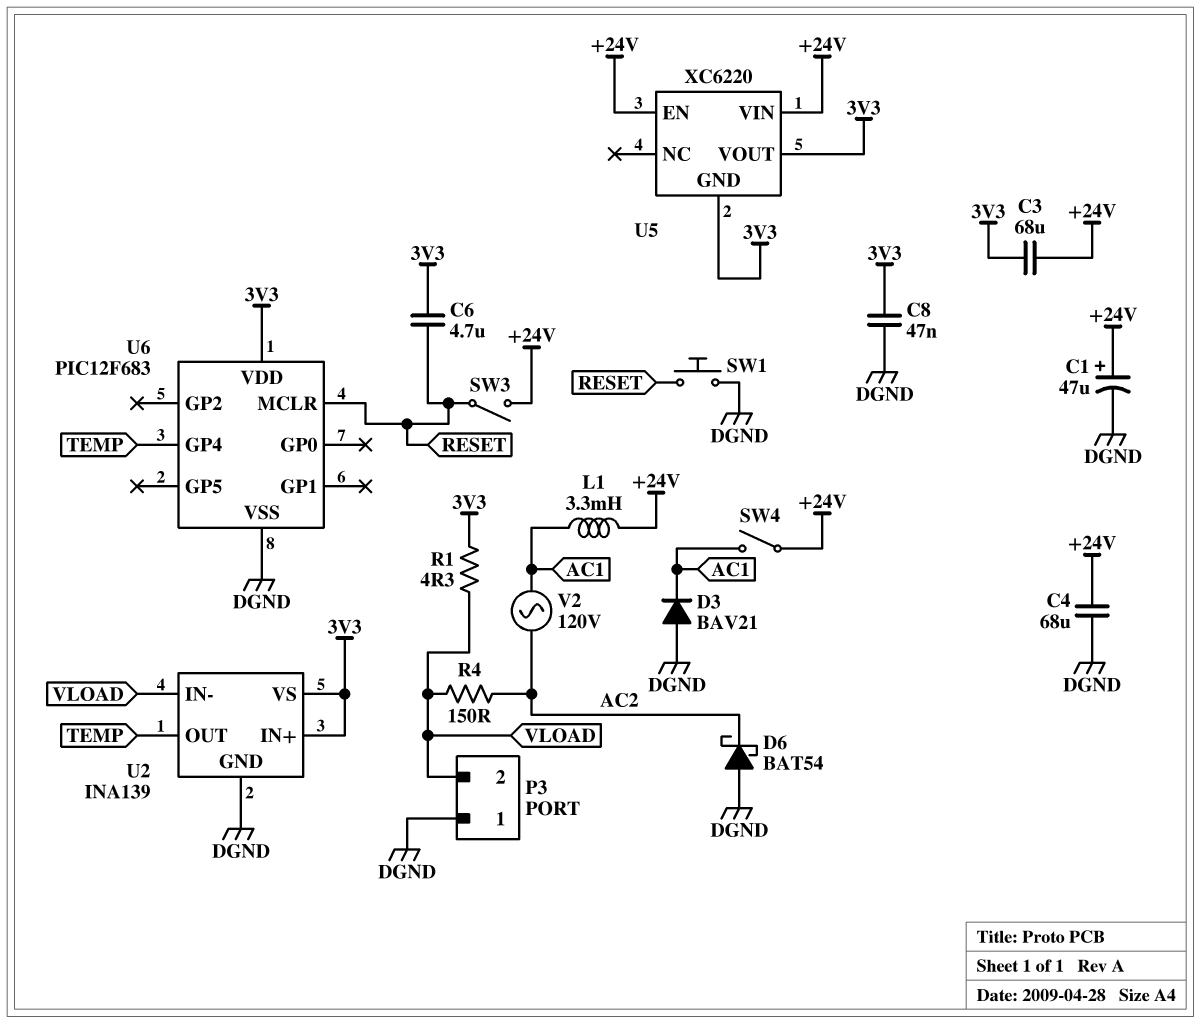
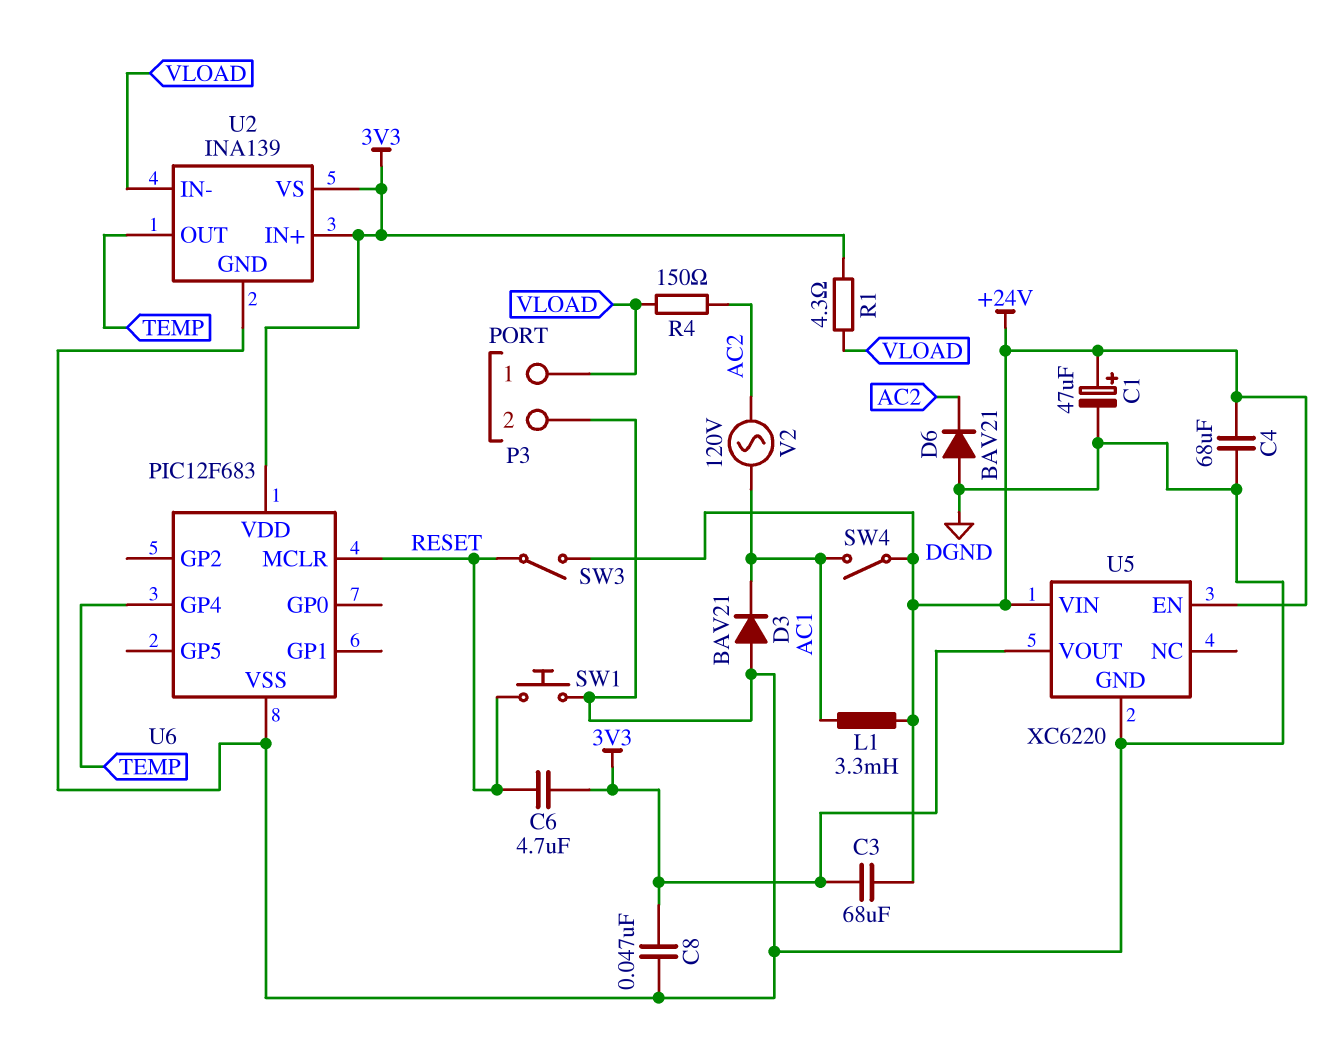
D6: schottky BAT54 (A DGND, K AC2) -> diode BAV21 (A DGND, K AC2)
P3 pin 1: DGND -> VLOAD
P3 pin 2: VLOAD -> DGND
U5 pin GND: 3V3 -> DGND

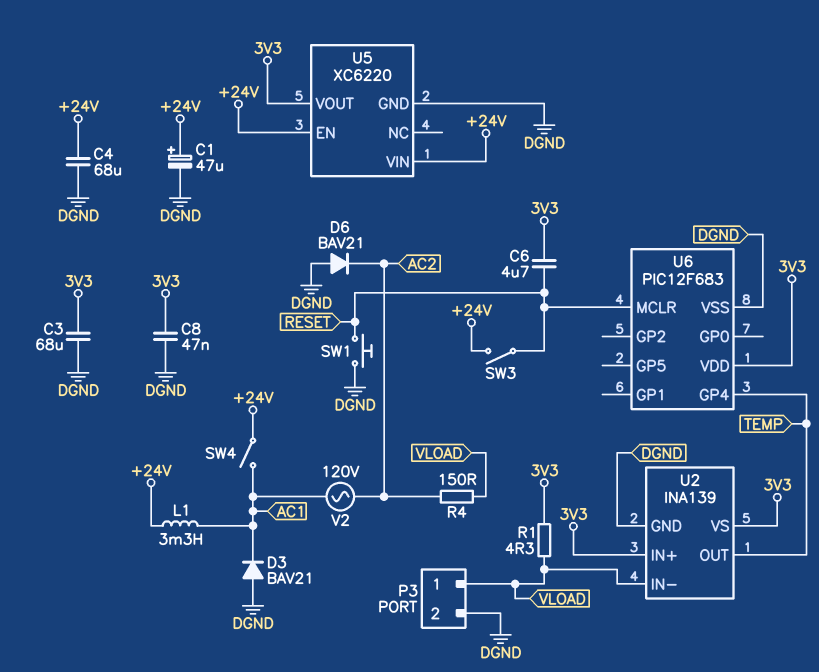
C3: 68uF (+24V, 3V3) -> 68uF (3V3, DGND)

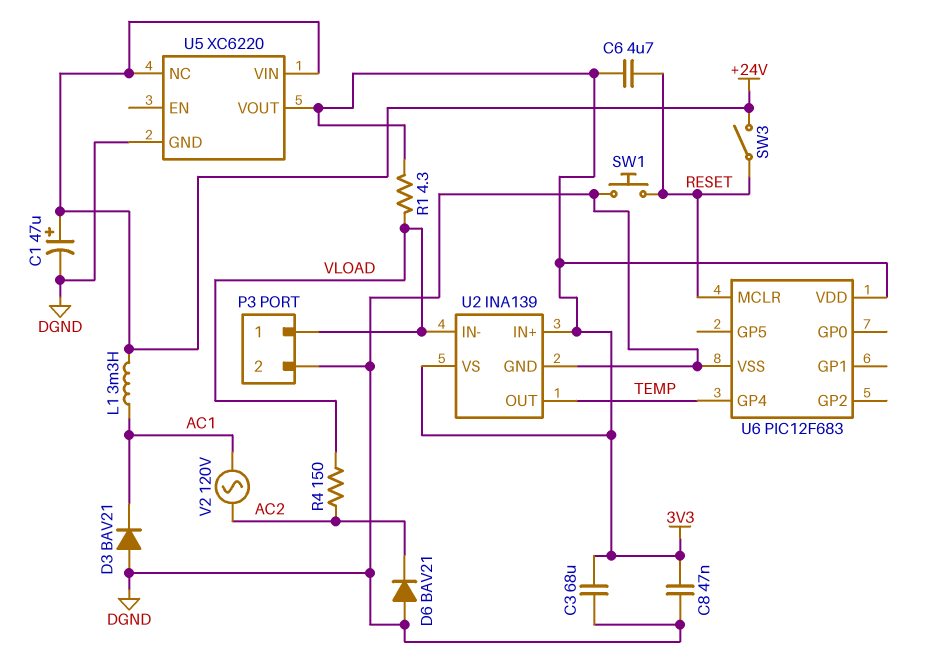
C4: 68uF (+24V, DGND) -> none
SW4: switch (+24V, AC1) -> none
U5 pin EN: +24V -> none
U5 pin NC: none -> +24V

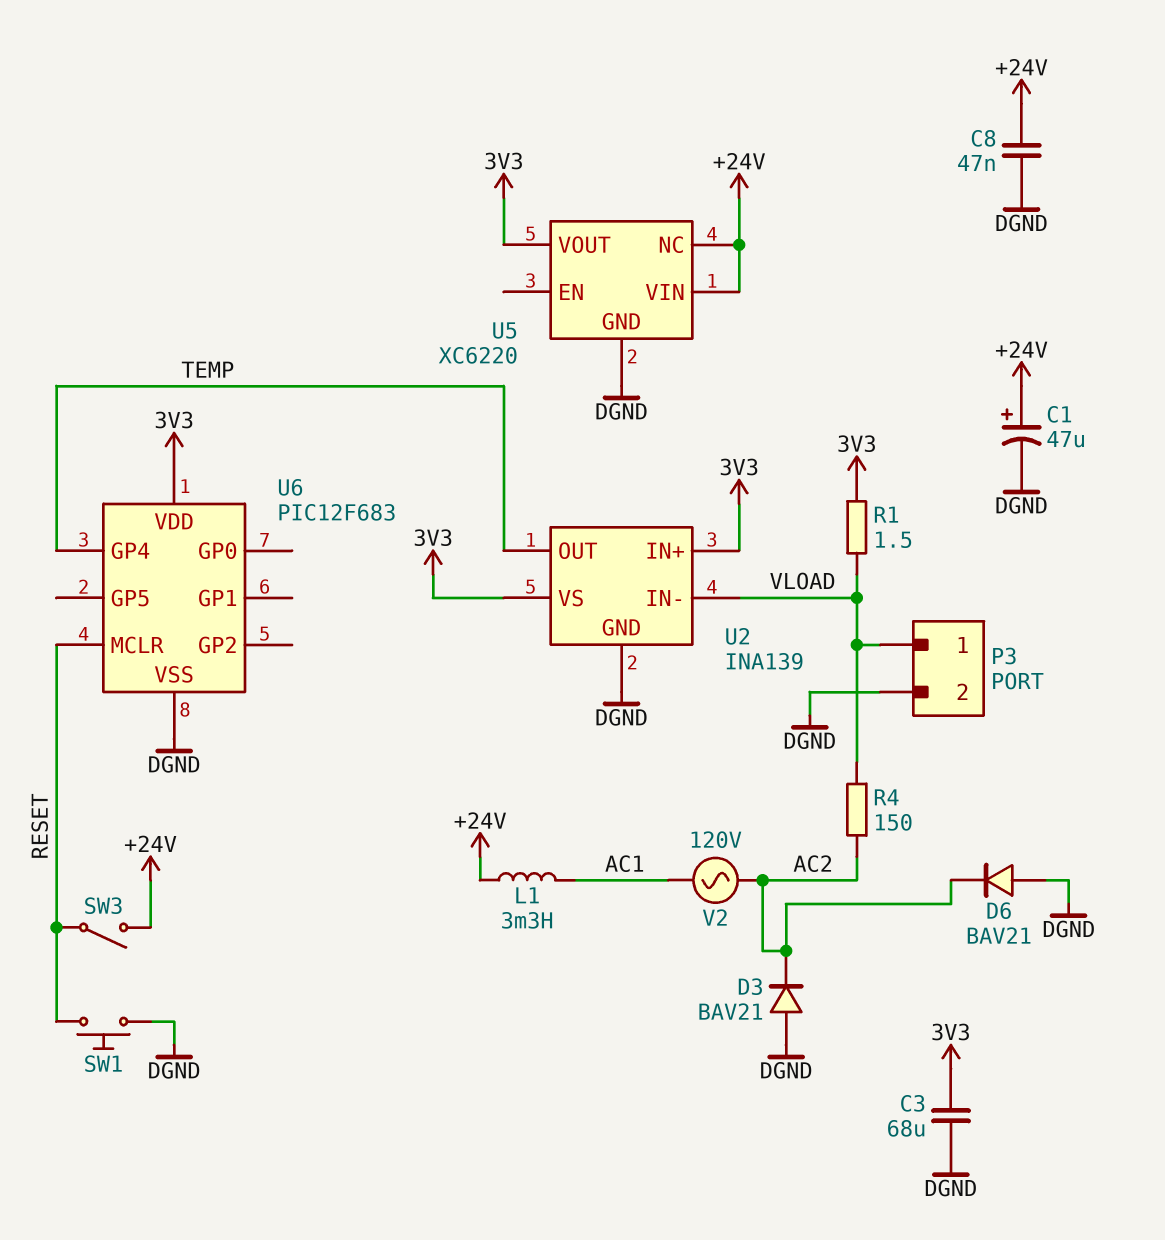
C6: 4.7uF (3V3, RESET) -> none
C8: 47nF (3V3, DGND) -> 47nF (+24V, DGND)
D3: diode BAV21 (A DGND, K AC1) -> diode BAV21 (A DGND, K AC2)
R1: 4.3 (3V3, VLOAD) -> 1.5 (3V3, VLOAD)

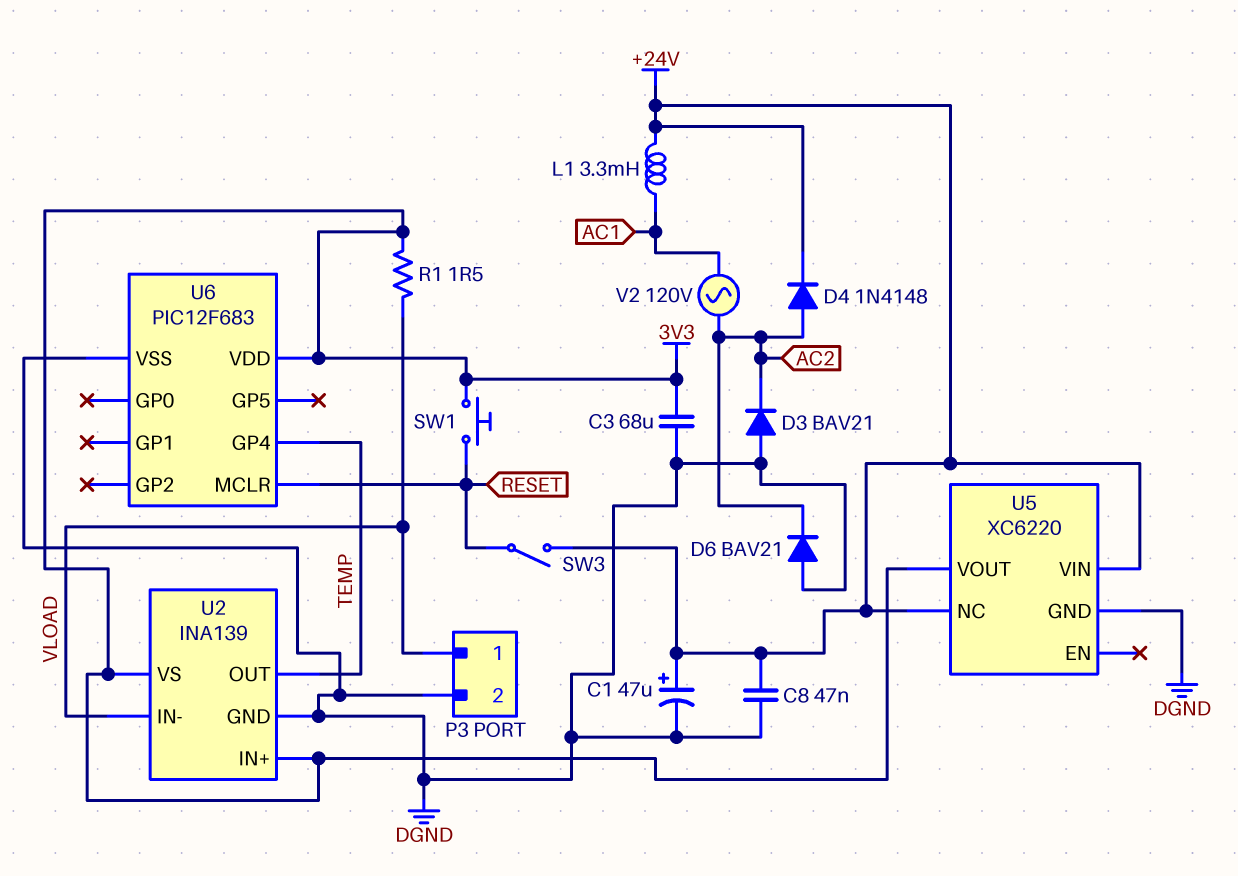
D4: none -> diode 1N4148 (A AC2, K +24V)
R4: 150 (AC2, VLOAD) -> none
SW1: button (DGND, RESET) -> button (3V3, RESET)

